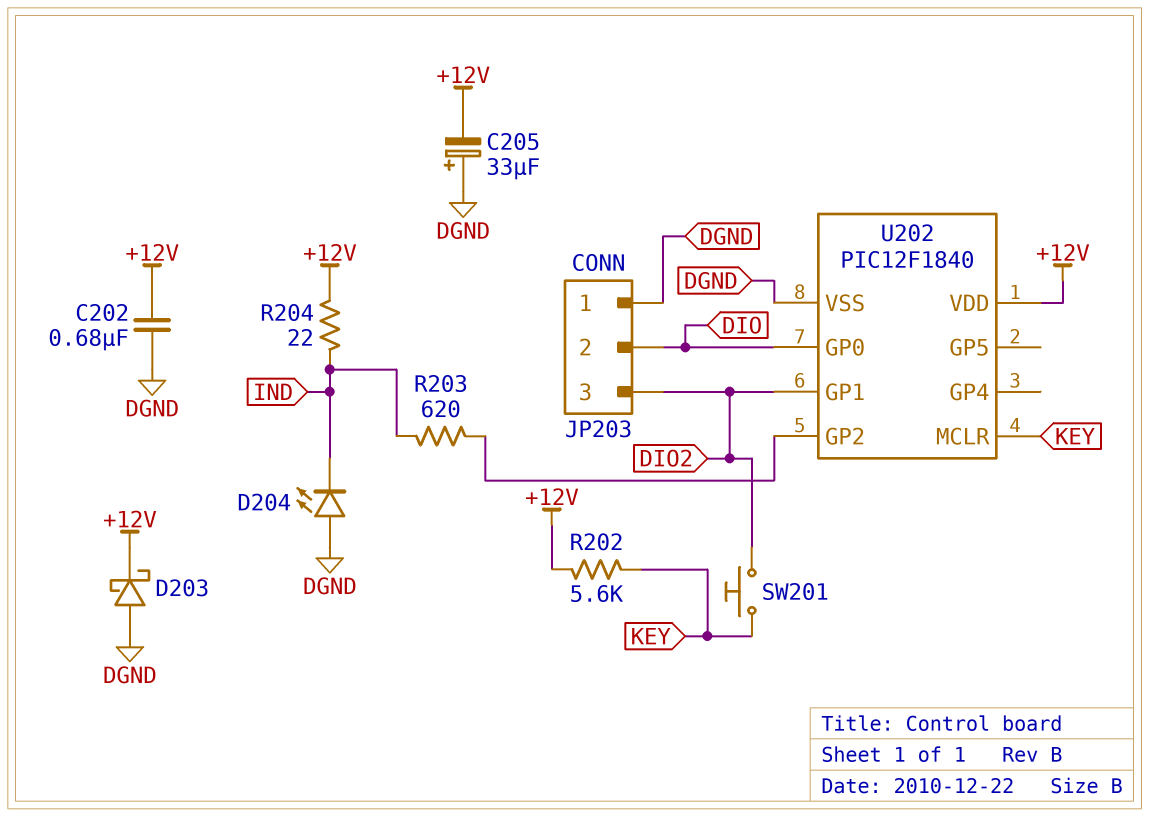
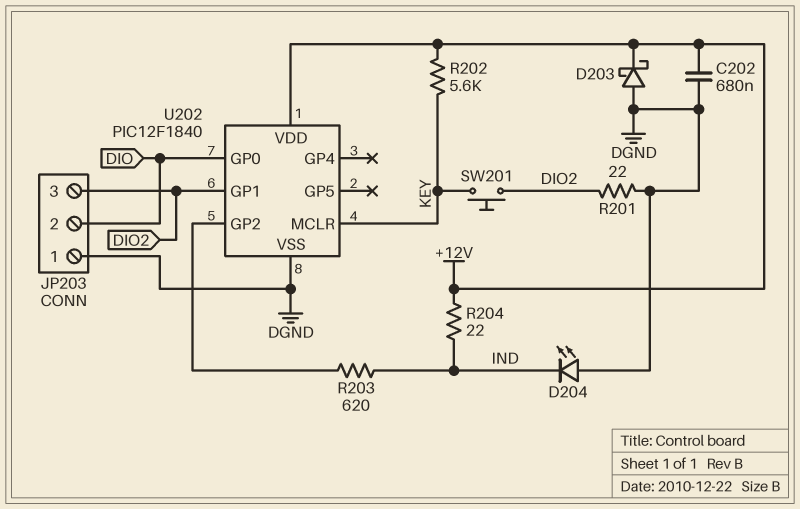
C205: 33uF (plus DGND, minus +12V) -> none
R201: none -> 22 (DGND, DIO2)

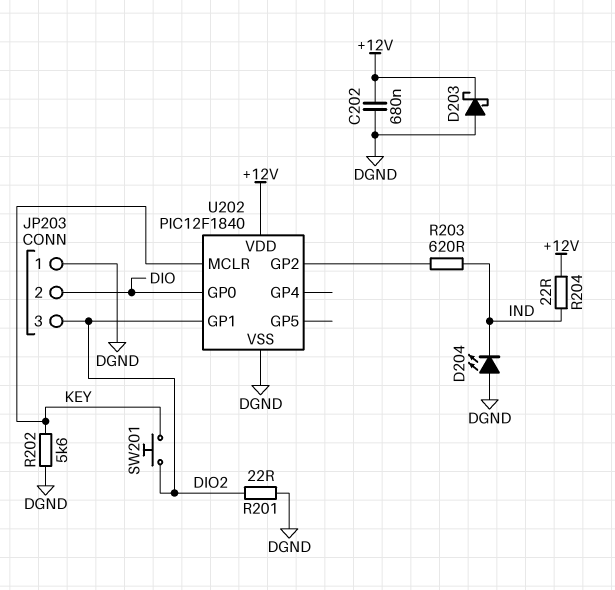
R202: 5.6k (+12V, KEY) -> 5.6k (DGND, KEY)

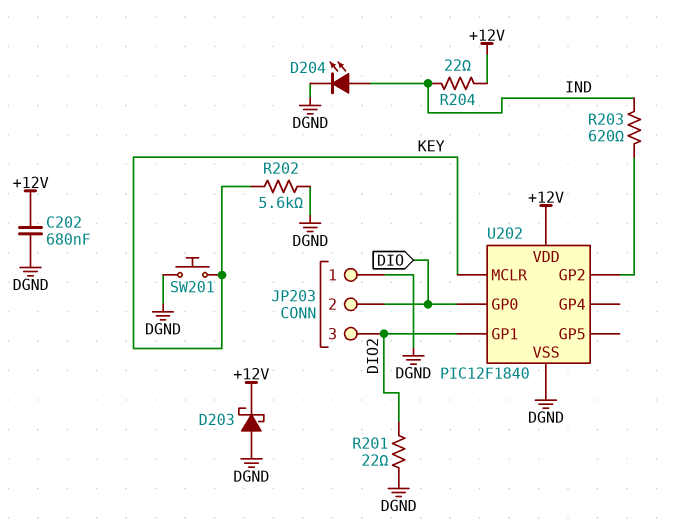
D204: LED (A DGND, K IND) -> LED (A IND, K DGND)
SW201: button (DIO2, KEY) -> button (DGND, KEY)

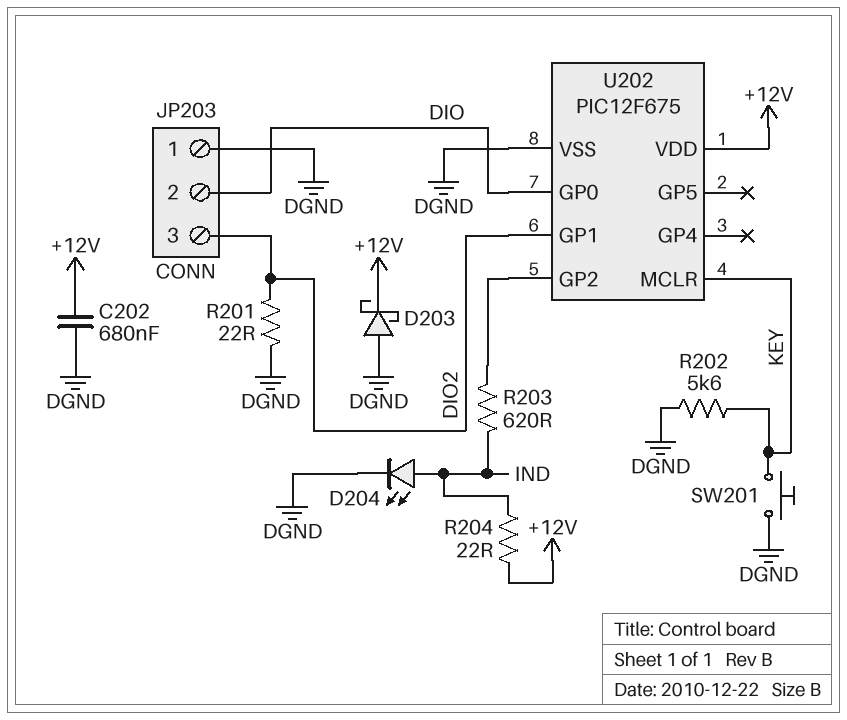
U202: PIC12F1840 -> PIC12F675

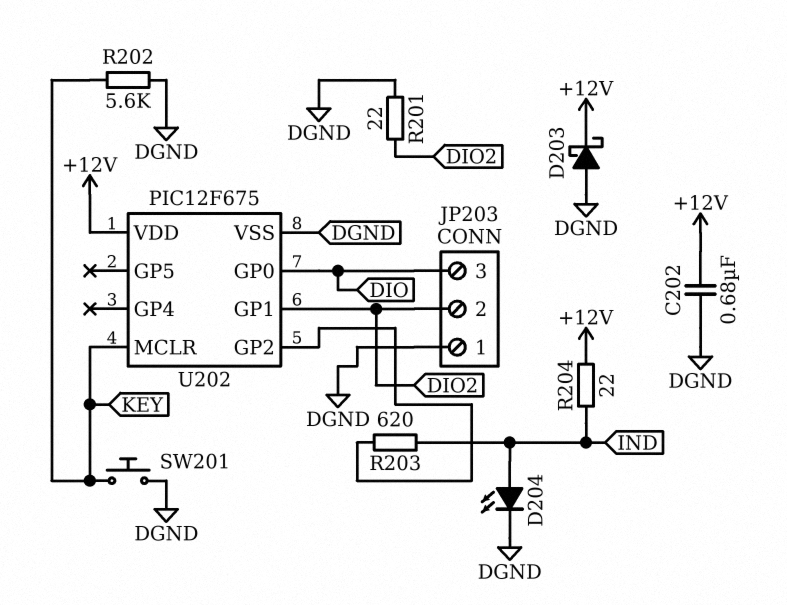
JP203 pin 2: DIO -> DIO2
JP203 pin 3: DIO2 -> DIO

